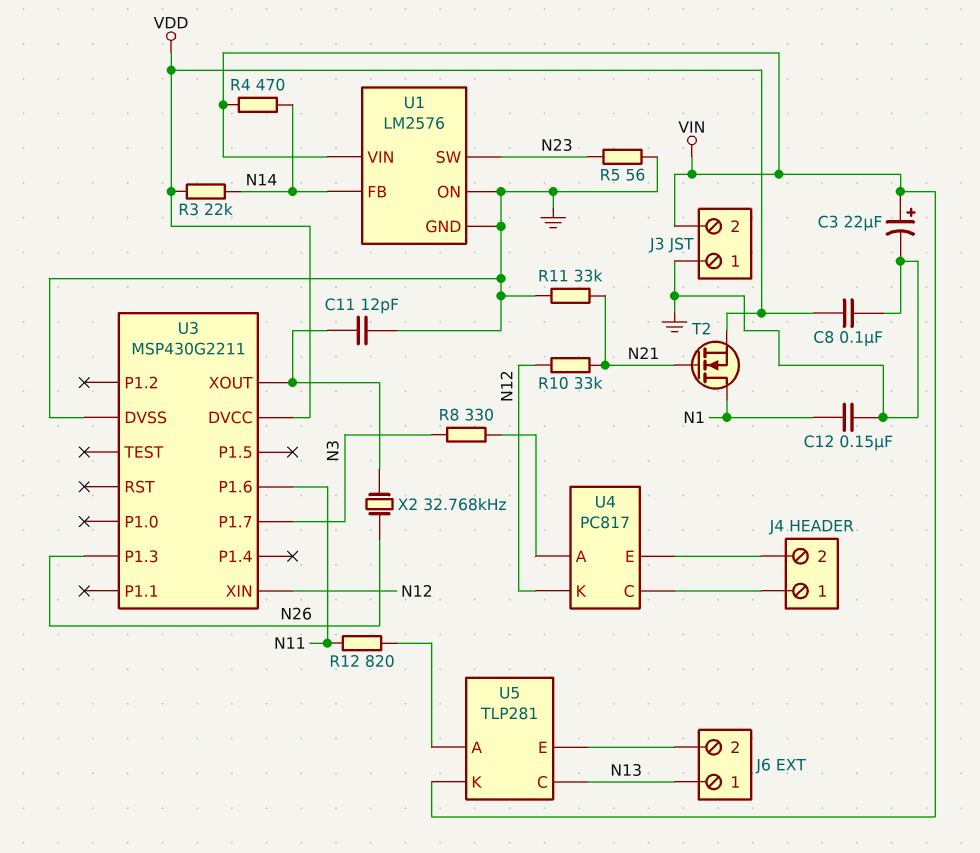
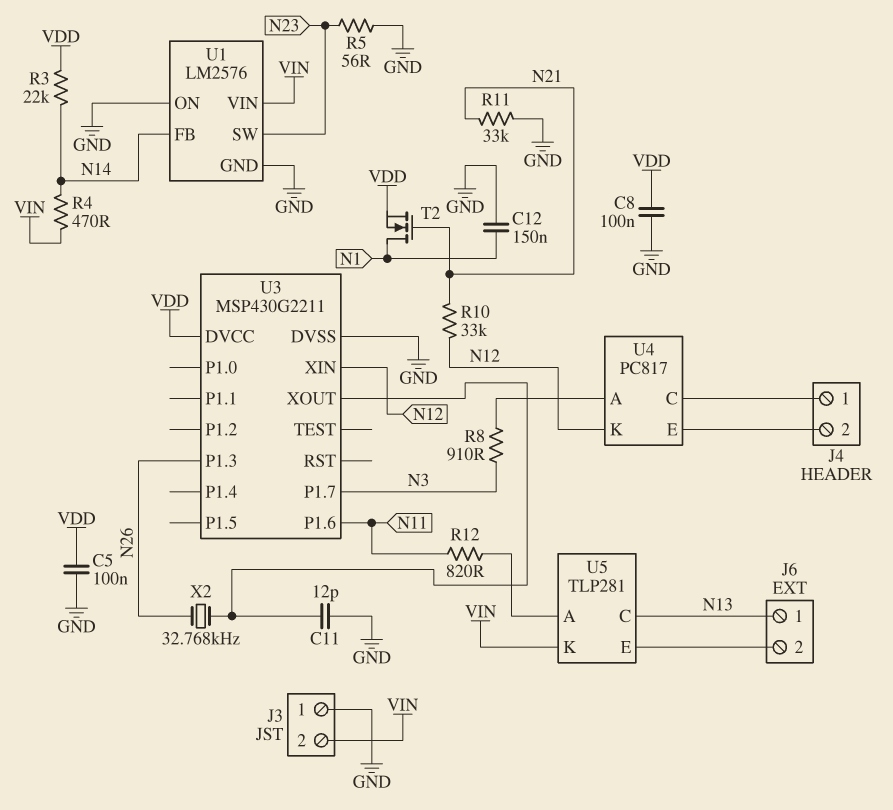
C3: 22uF (plus VIN, minus GND) -> none
C5: none -> 100nF (GND, VDD)
R8: 330 (N3, U4/A) -> 910 (N3, U4/A)

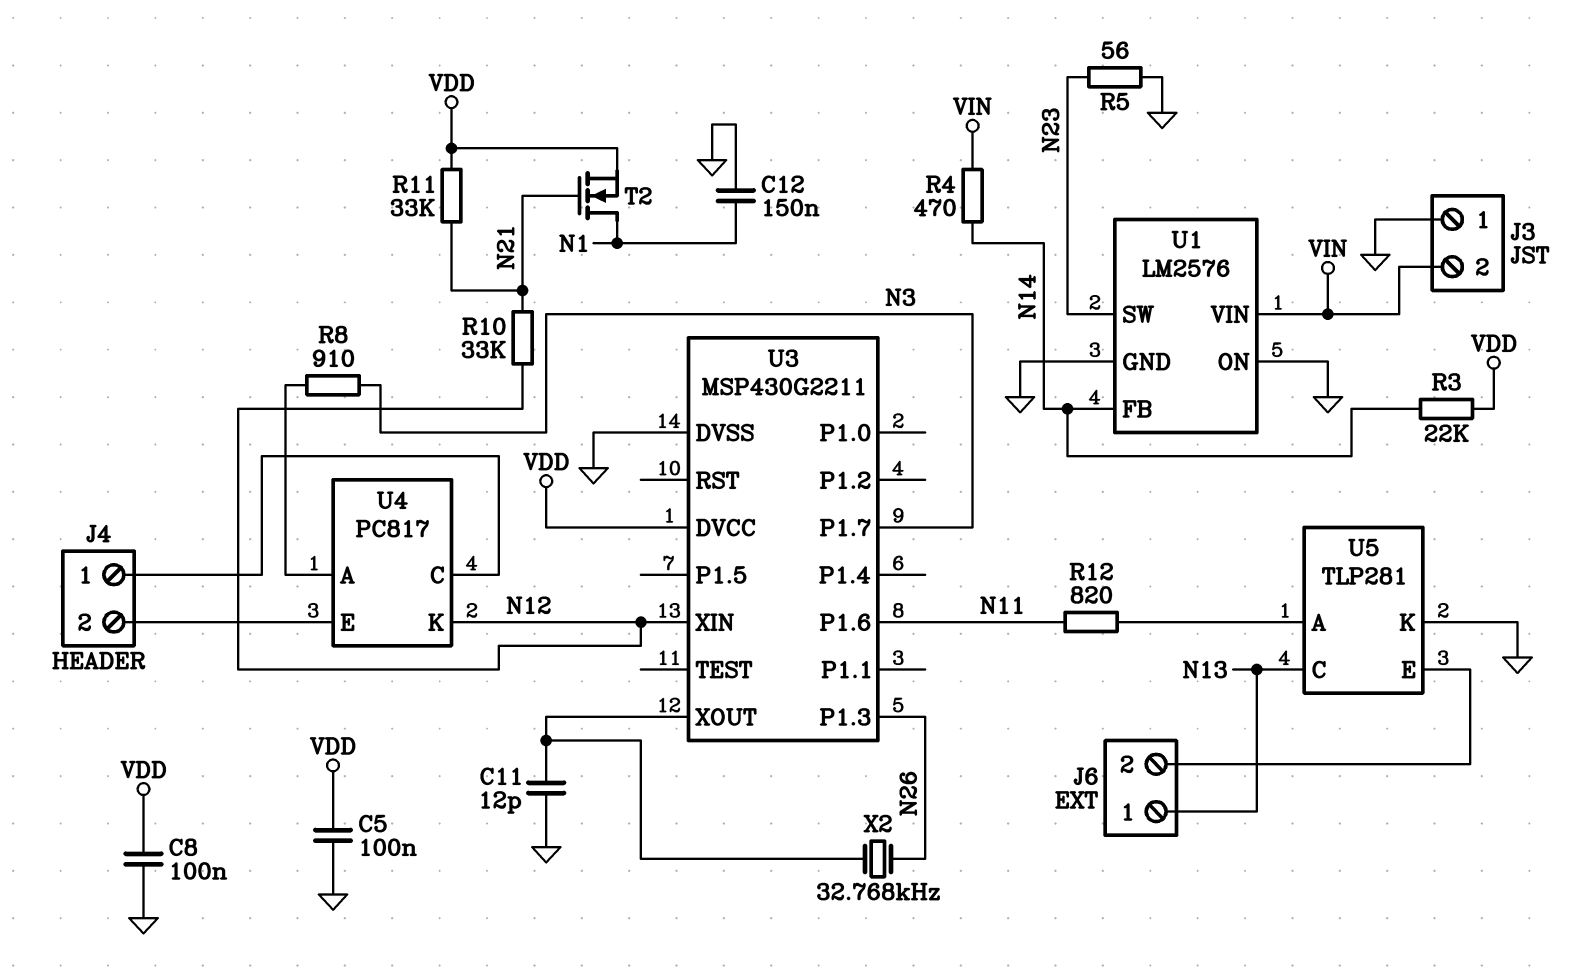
R11: 33k (GND, N21) -> 33k (N21, VDD)
U5 pin K: VIN -> GND

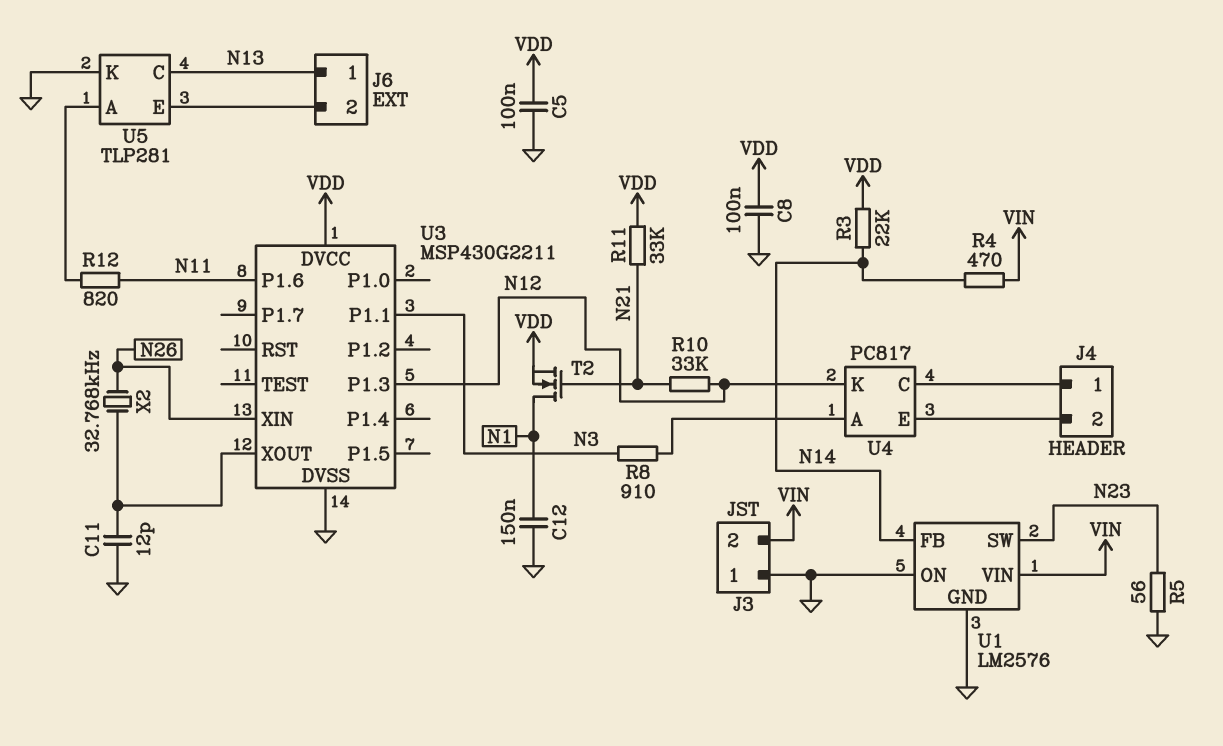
U3 pin P1.1: none -> N3
U3 pin P1.3: N26 -> N12
U3 pin P1.7: N3 -> none
U3 pin XIN: N12 -> N26

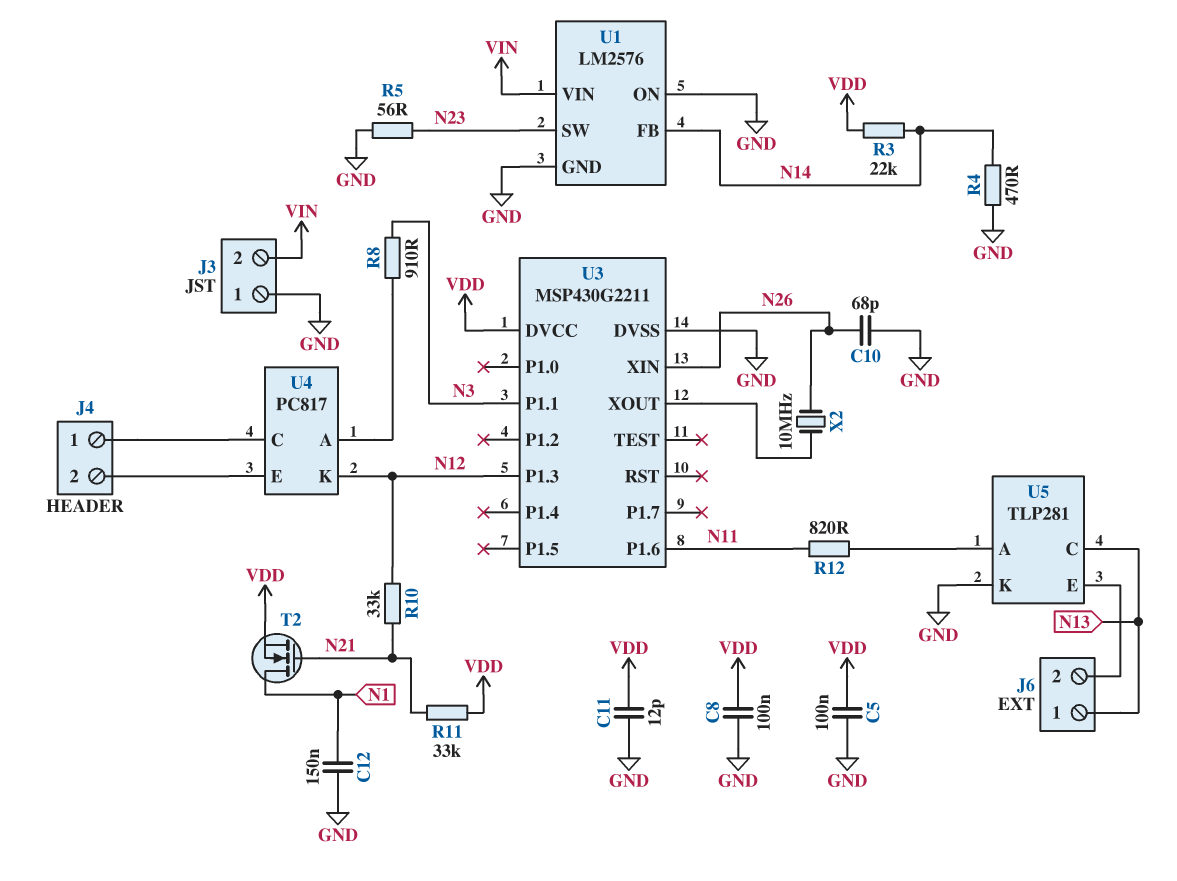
C10: none -> 68pF (GND, N26)
C11: 12pF (GND, U3/XOUT) -> 12pF (GND, VDD)
R4: 470 (N14, VIN) -> 470 (GND, N14)
X2: 32.768kHz (N26, U3/XOUT) -> 10MHz (N26, U3/XOUT)

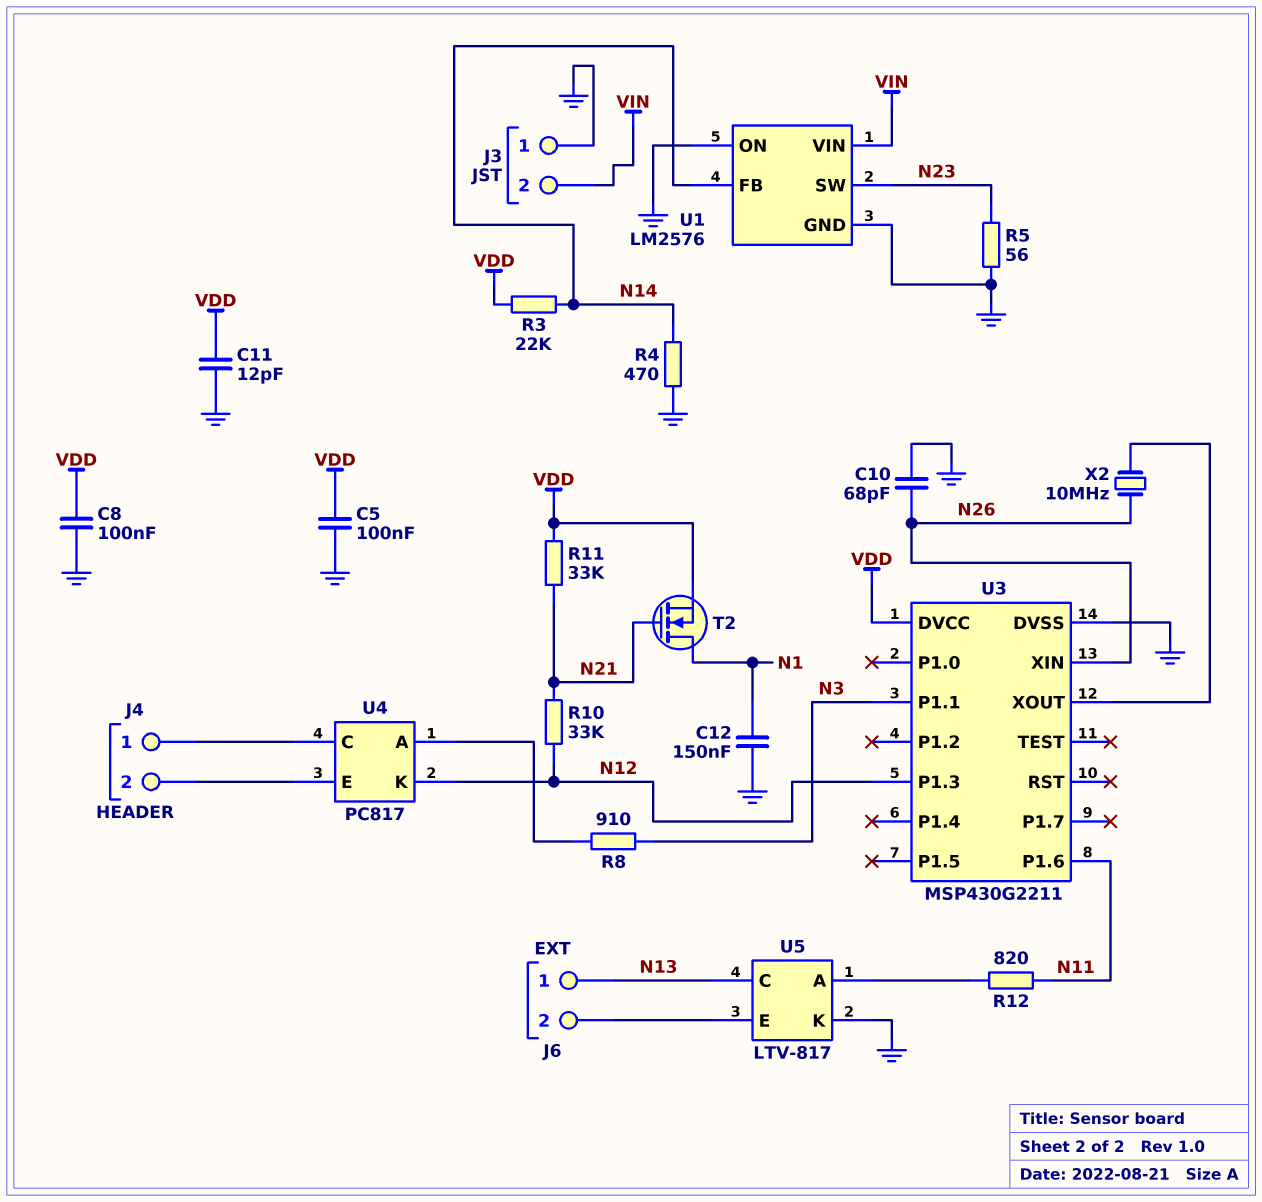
U5: TLP281 -> LTV-817

